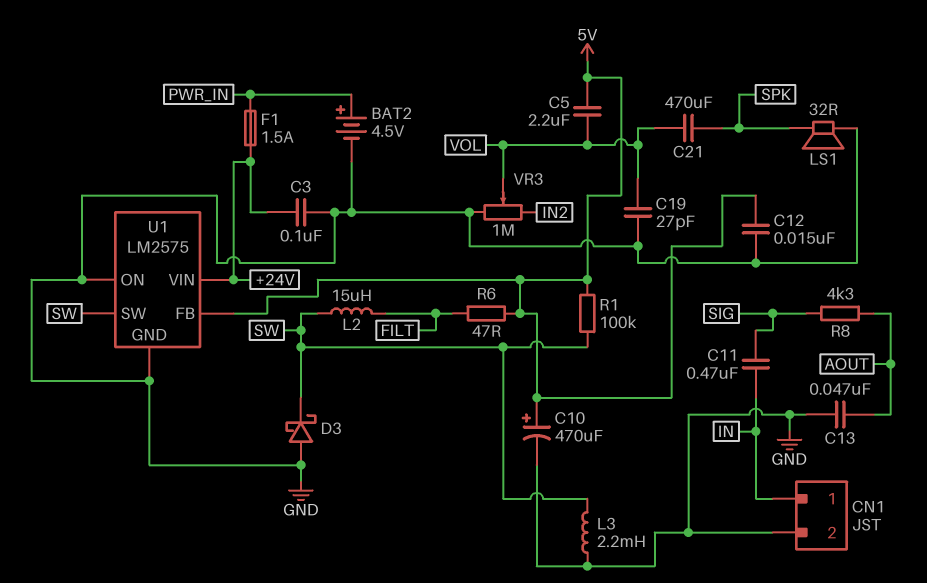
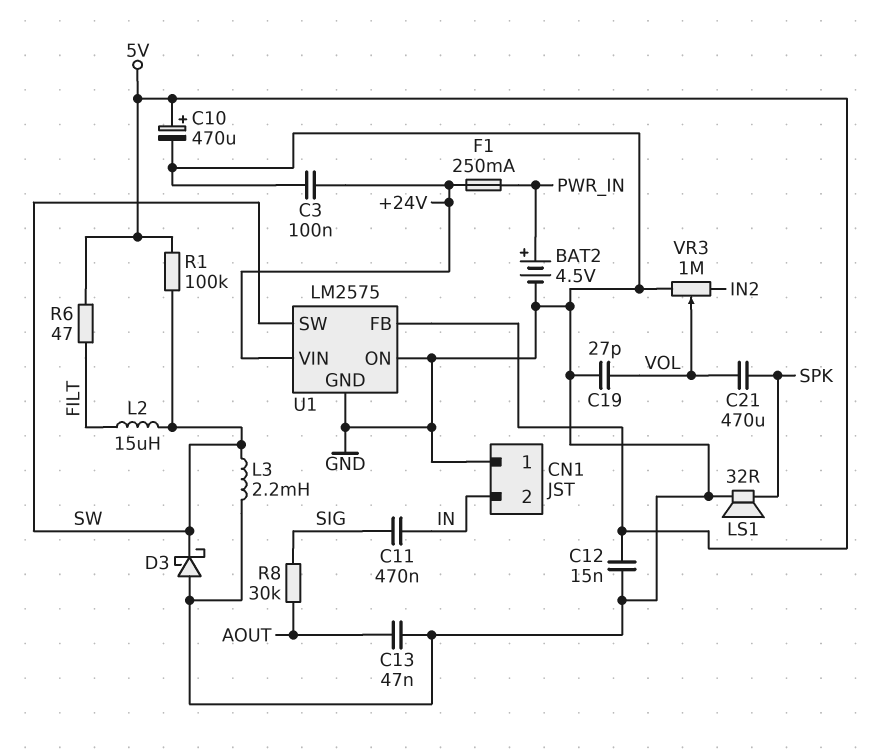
C5: 2.2uF (5V, VOL) -> none
CN1 pin 1: IN -> GND
CN1 pin 2: GND -> IN
F1: 1.5A (+24V, PWR_IN) -> 250mA (+24V, PWR_IN)
R8: 4.3k (AOUT, SIG) -> 30k (AOUT, SIG)

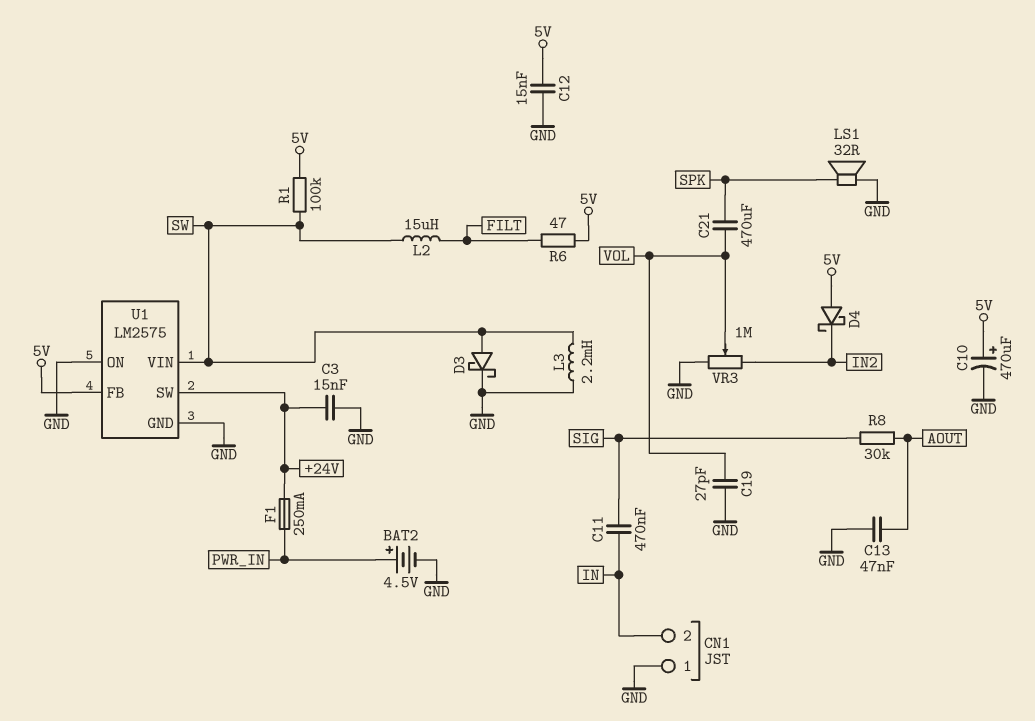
C3: 100nF (+24V, GND) -> 15nF (+24V, GND)
D3: schottky (A GND, K SW) -> schottky (A SW, K GND)
D4: none -> schottky (A 5V, K IN2)
U1 pin SW: SW -> +24V
U1 pin VIN: +24V -> SW

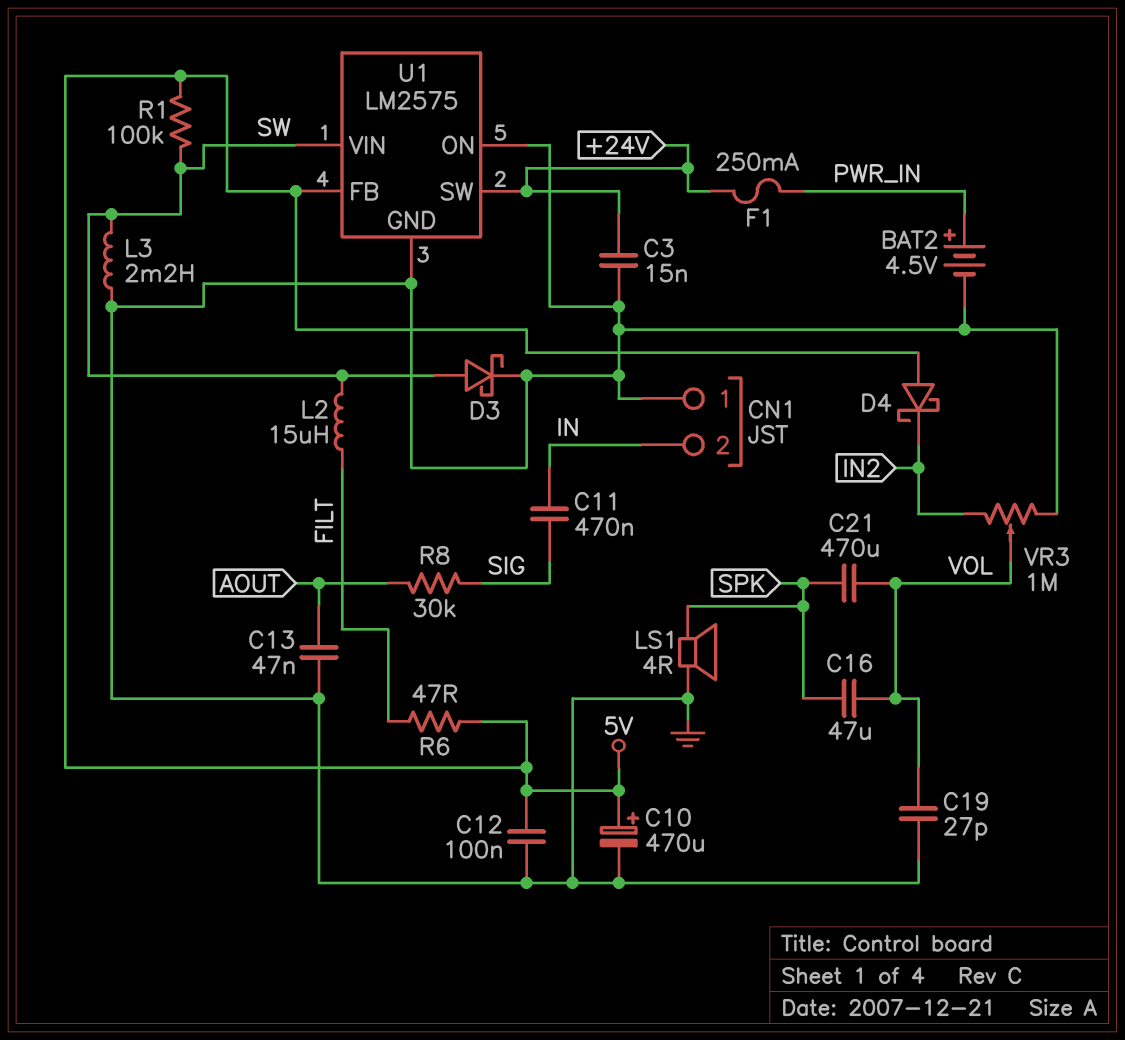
C12: 15nF (5V, GND) -> 100nF (5V, GND)
C16: none -> 47uF (SPK, VOL)
LS1: speaker 32R (GND, SPK) -> speaker 4R (GND, SPK)

